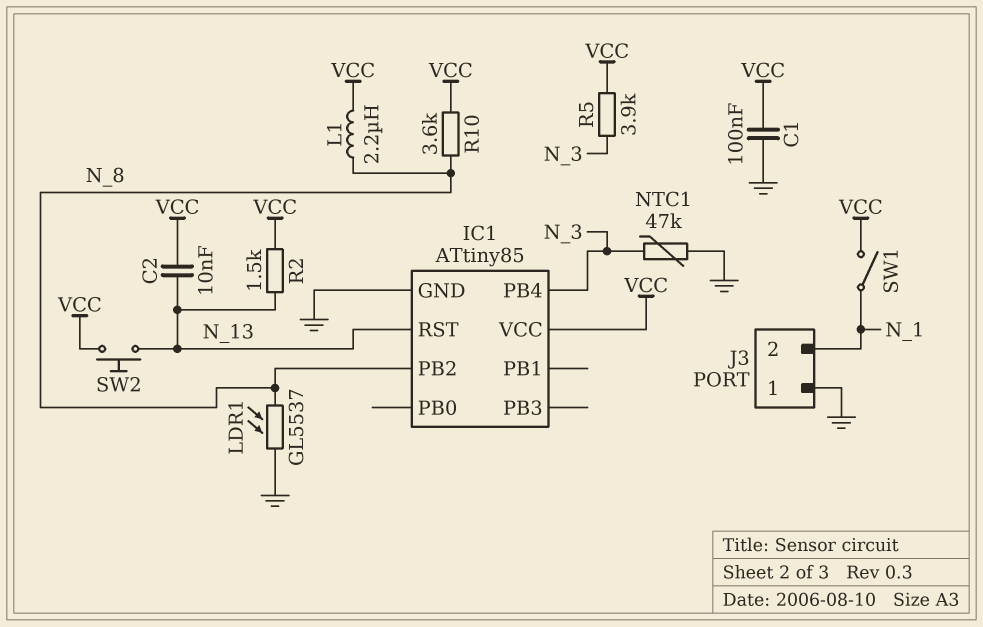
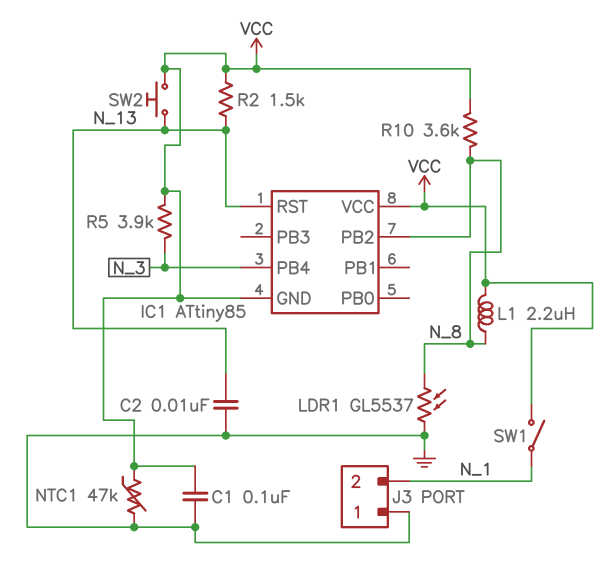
C2: 10nF (N_13, VCC) -> 10nF (GND, N_13)
IC1 pin GND: GND -> VCC
NTC1: 47k (GND, N_3) -> 47k (GND, VCC)

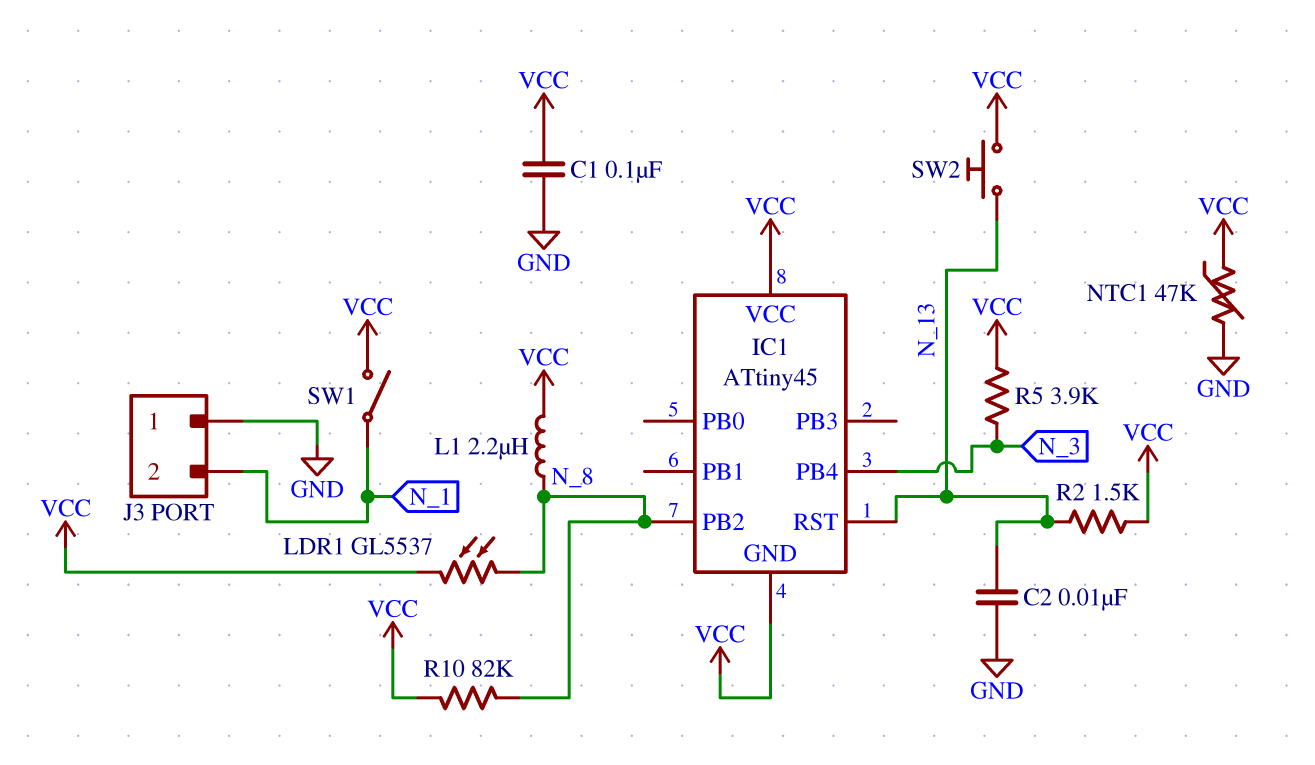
IC1: ATtiny85 -> ATtiny45
LDR1: GL5537 (GND, N_8) -> GL5537 (N_8, VCC)
R10: 3.6k (N_8, VCC) -> 82k (N_8, VCC)

